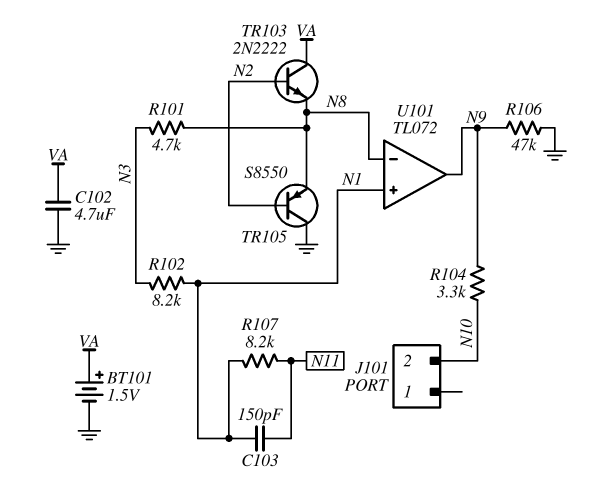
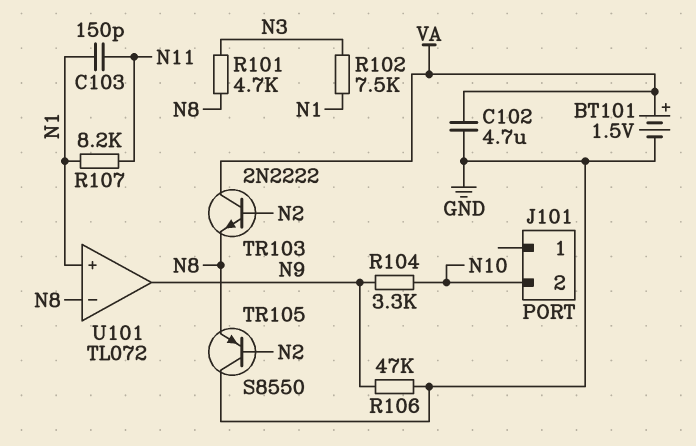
R102: 8.2k (N1, N3) -> 7.5k (N1, N3)

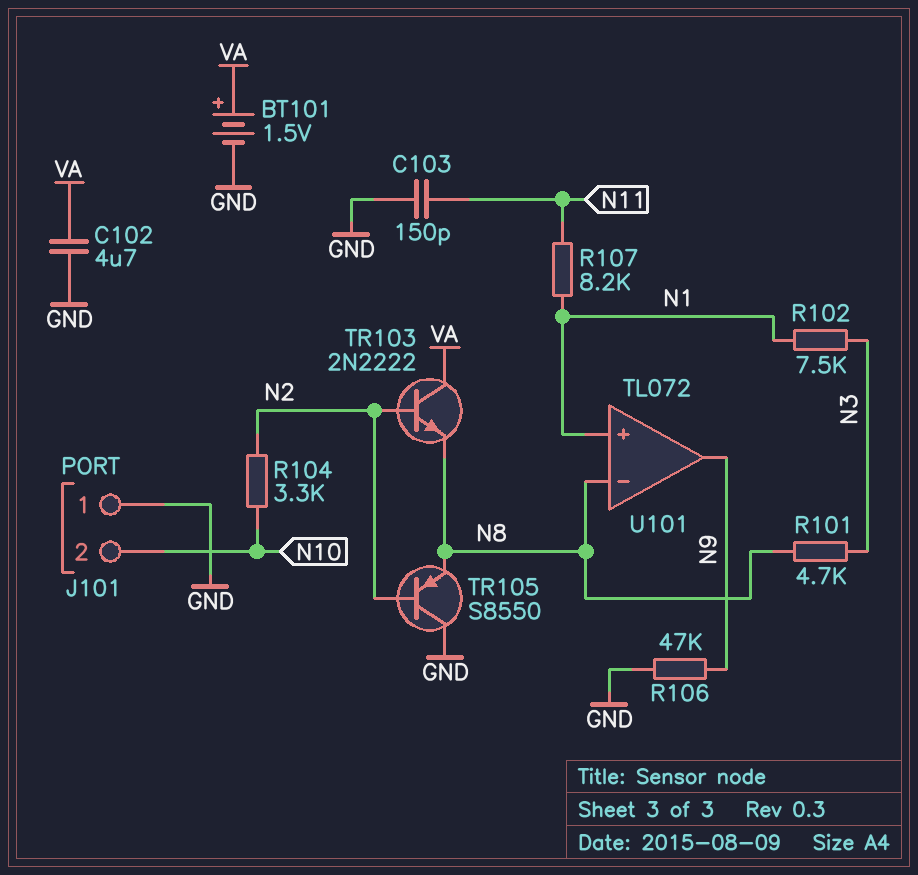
C103: 150pF (N1, N11) -> 150pF (GND, N11)
J101 pin 1: none -> GND
R104: 3.3k (N9, N10) -> 3.3k (N2, N10)

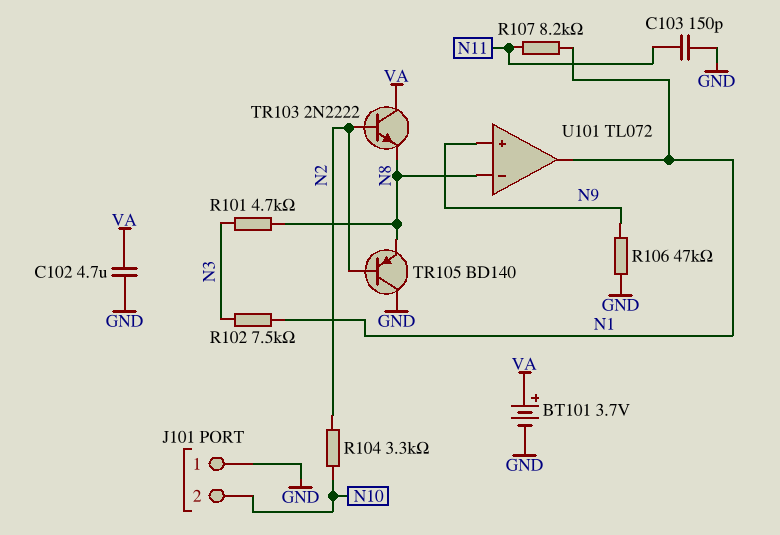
BT101: 1.5V (plus VA, minus GND) -> 3.7V (plus VA, minus GND)
TR105: PNP S8550 (B N2, C GND, E N8) -> PNP BD140 (B N2, C GND, E N8)
U101 pin in+: N1 -> N9
U101 pin out: N9 -> N1

